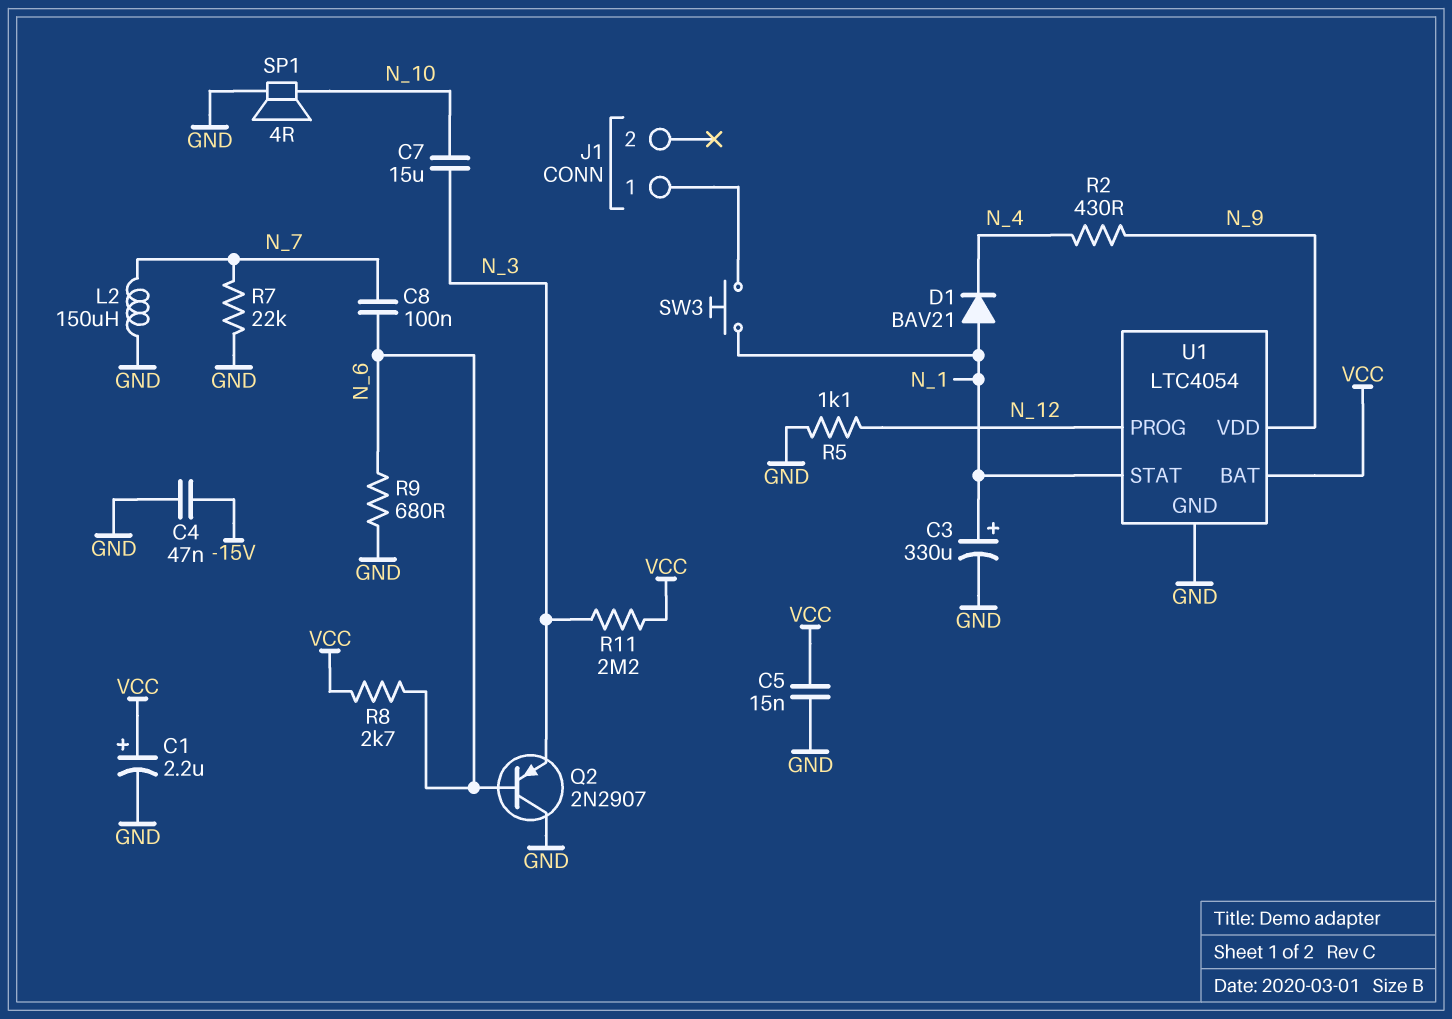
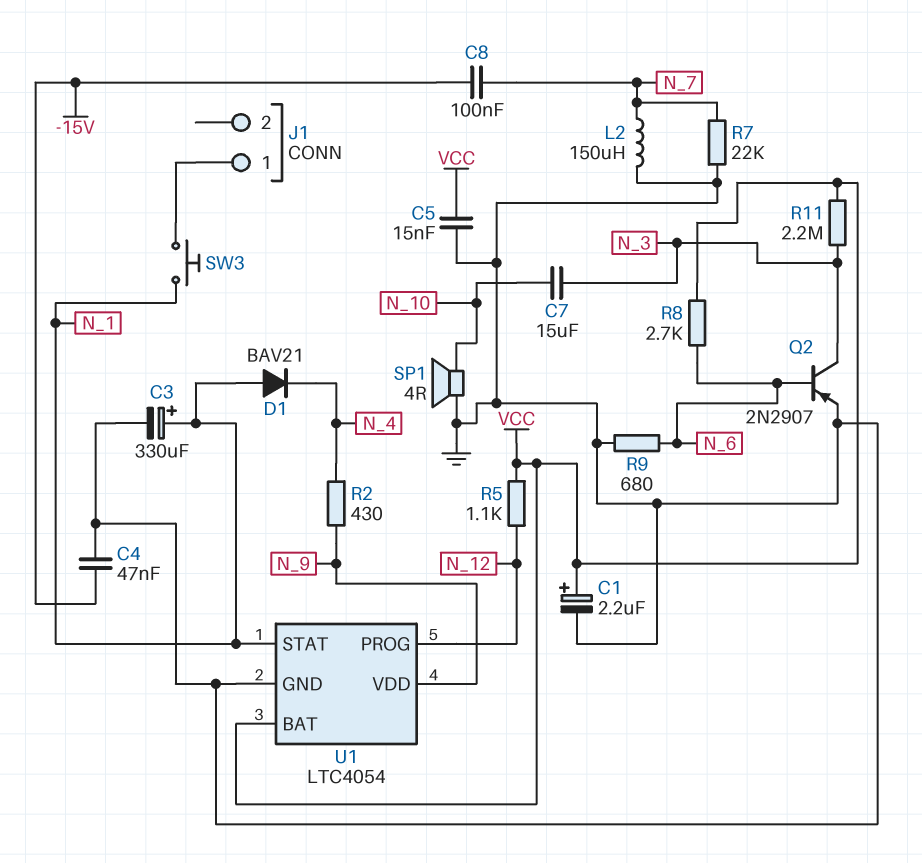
C8: 100nF (N_6, N_7) -> 100nF (-15V, N_7)
Q2: PNP 2N2907 (B N_6, C GND, E N_3) -> PNP 2N2907 (B N_6, C N_3, E GND)
R5: 1.1k (GND, N_12) -> 1.1k (N_12, VCC)

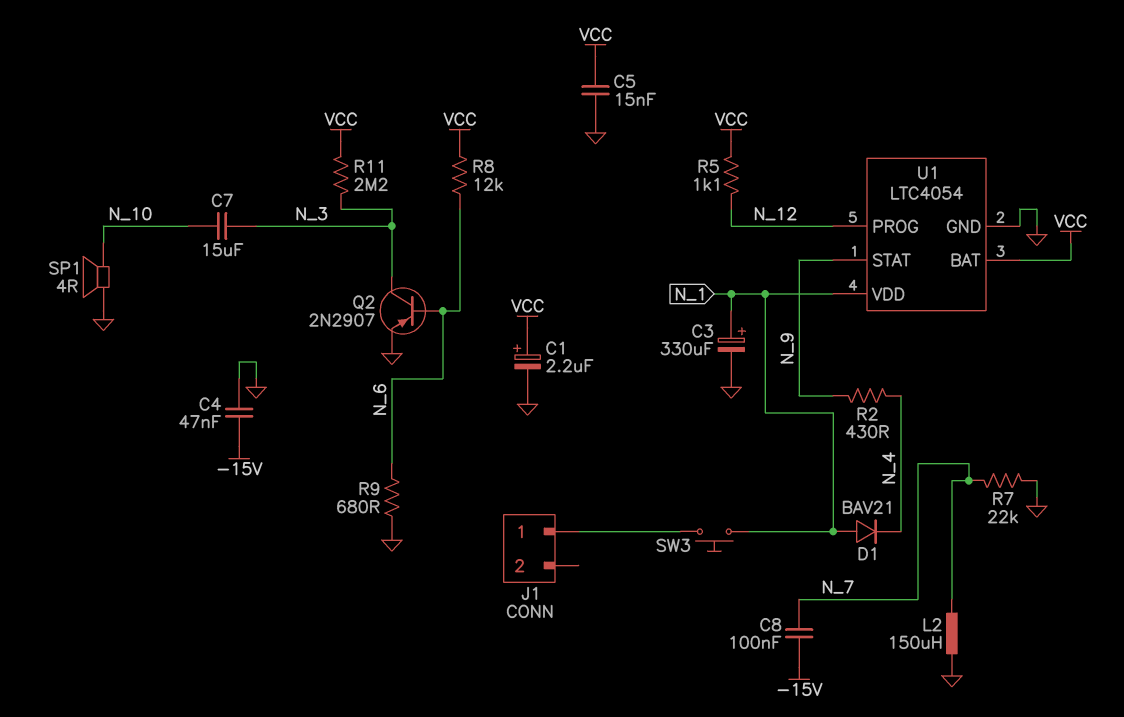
R8: 2.7k (N_6, VCC) -> 12k (N_6, VCC)
U1 pin STAT: N_1 -> N_9
U1 pin VDD: N_9 -> N_1

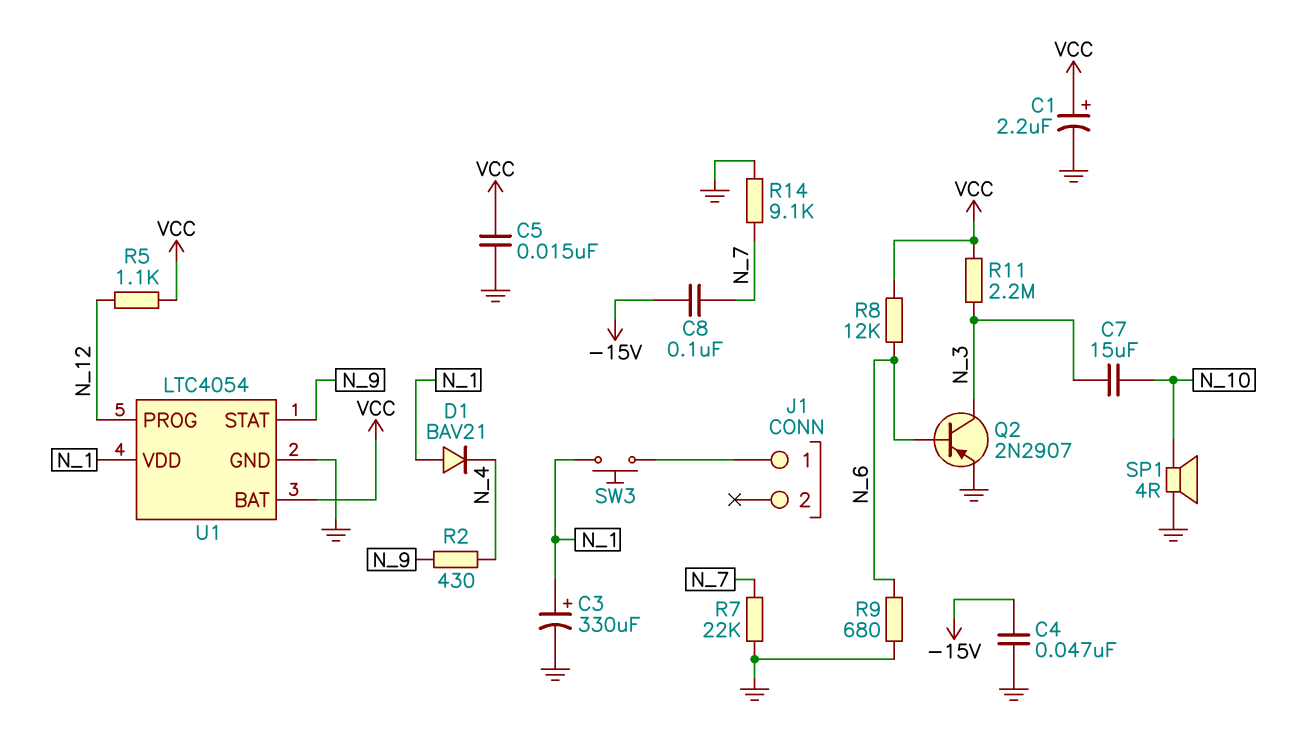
L2: 150uH (GND, N_7) -> none
R14: none -> 9.1k (GND, N_7)

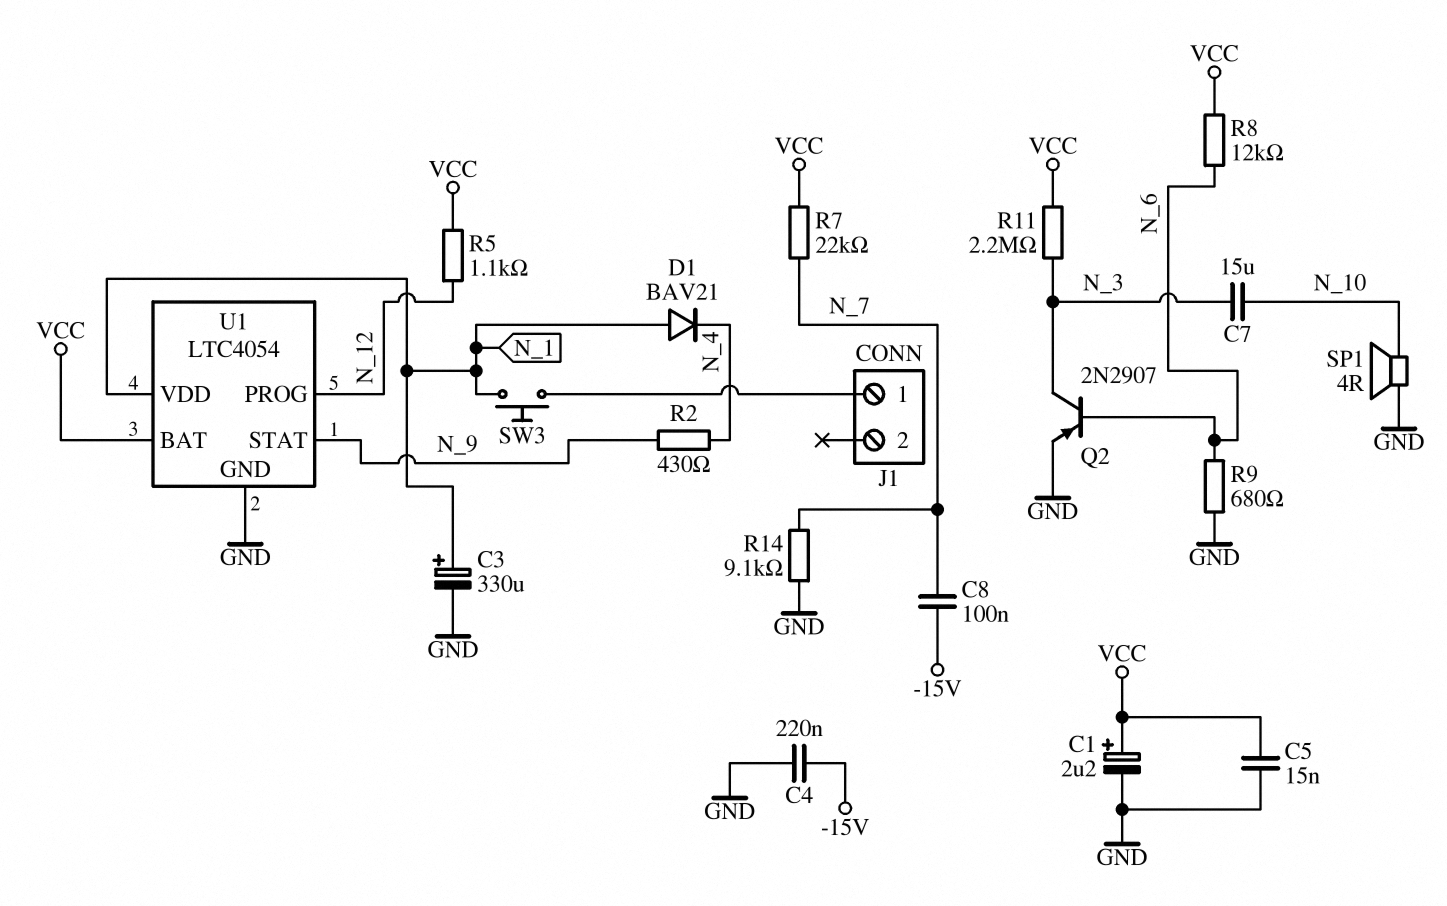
C4: 47nF (-15V, GND) -> 220nF (-15V, GND)
R7: 22k (GND, N_7) -> 22k (N_7, VCC)

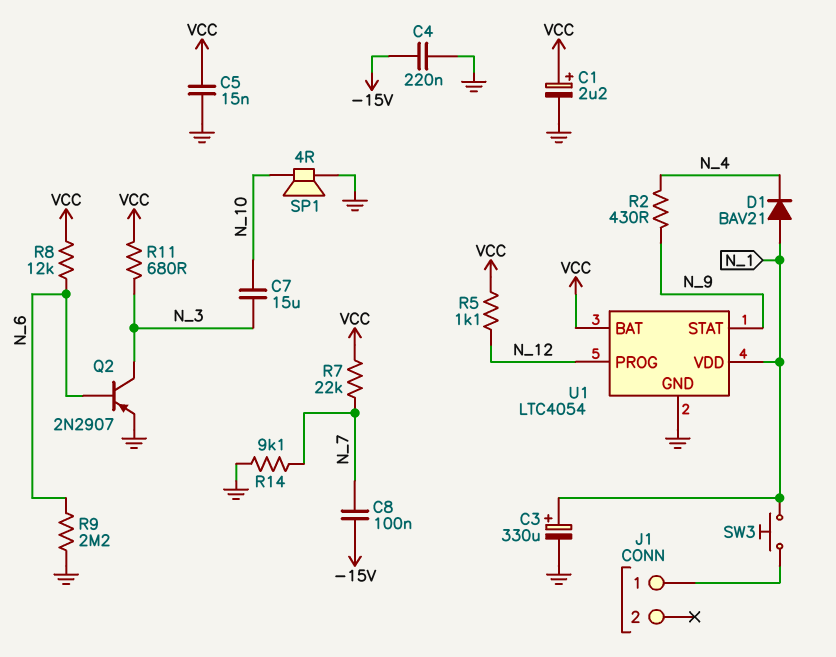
R9: 680 (GND, N_6) -> 2.2M (GND, N_6)
R11: 2.2M (N_3, VCC) -> 680 (N_3, VCC)

